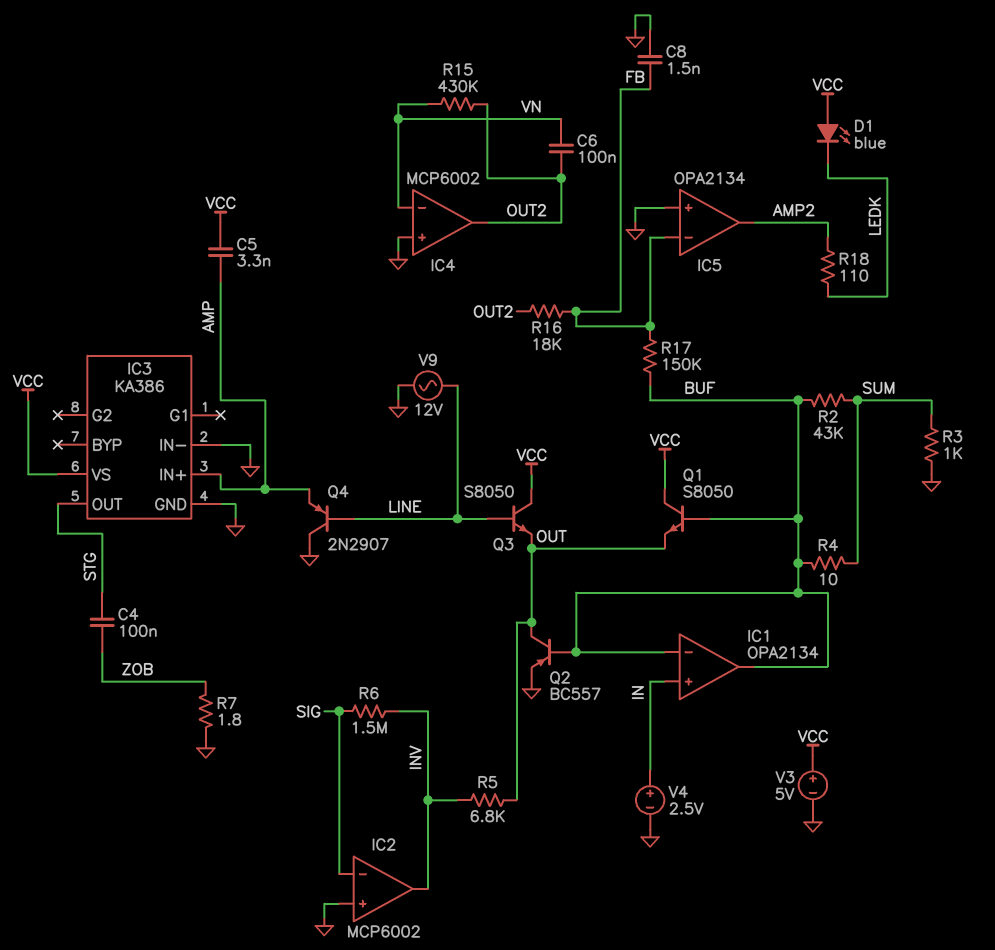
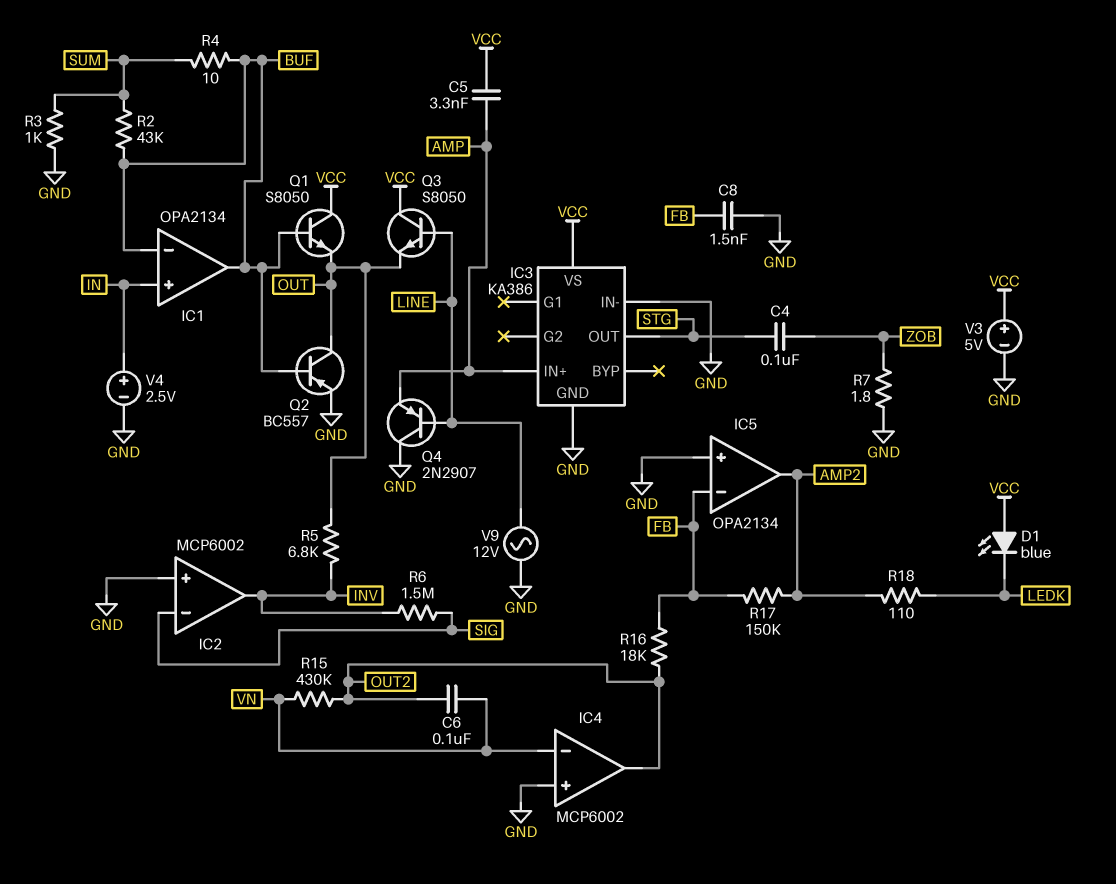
R17: 150k (BUF, FB) -> 150k (AMP2, FB)

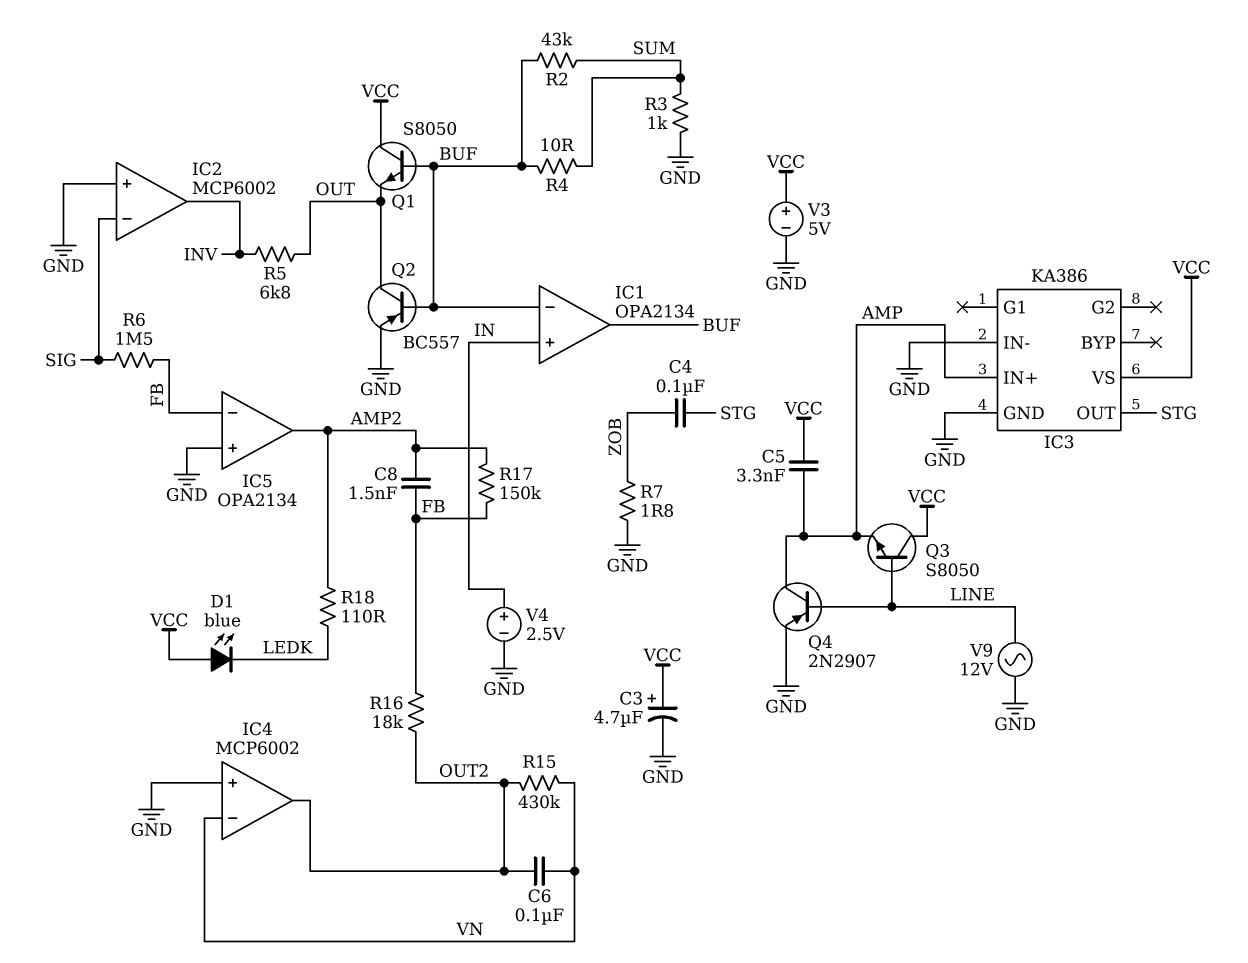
C3: none -> 4.7uF (plus VCC, minus GND)
C8: 1.5nF (FB, GND) -> 1.5nF (AMP2, FB)
Q3: NPN S8050 (B LINE, C VCC, E OUT) -> NPN S8050 (B LINE, C VCC, E AMP)
Q4: PNP 2N2907 (B LINE, C GND, E AMP) -> PNP 2N2907 (B LINE, C AMP, E GND)
R6: 1.5M (INV, SIG) -> 1.5M (FB, SIG)

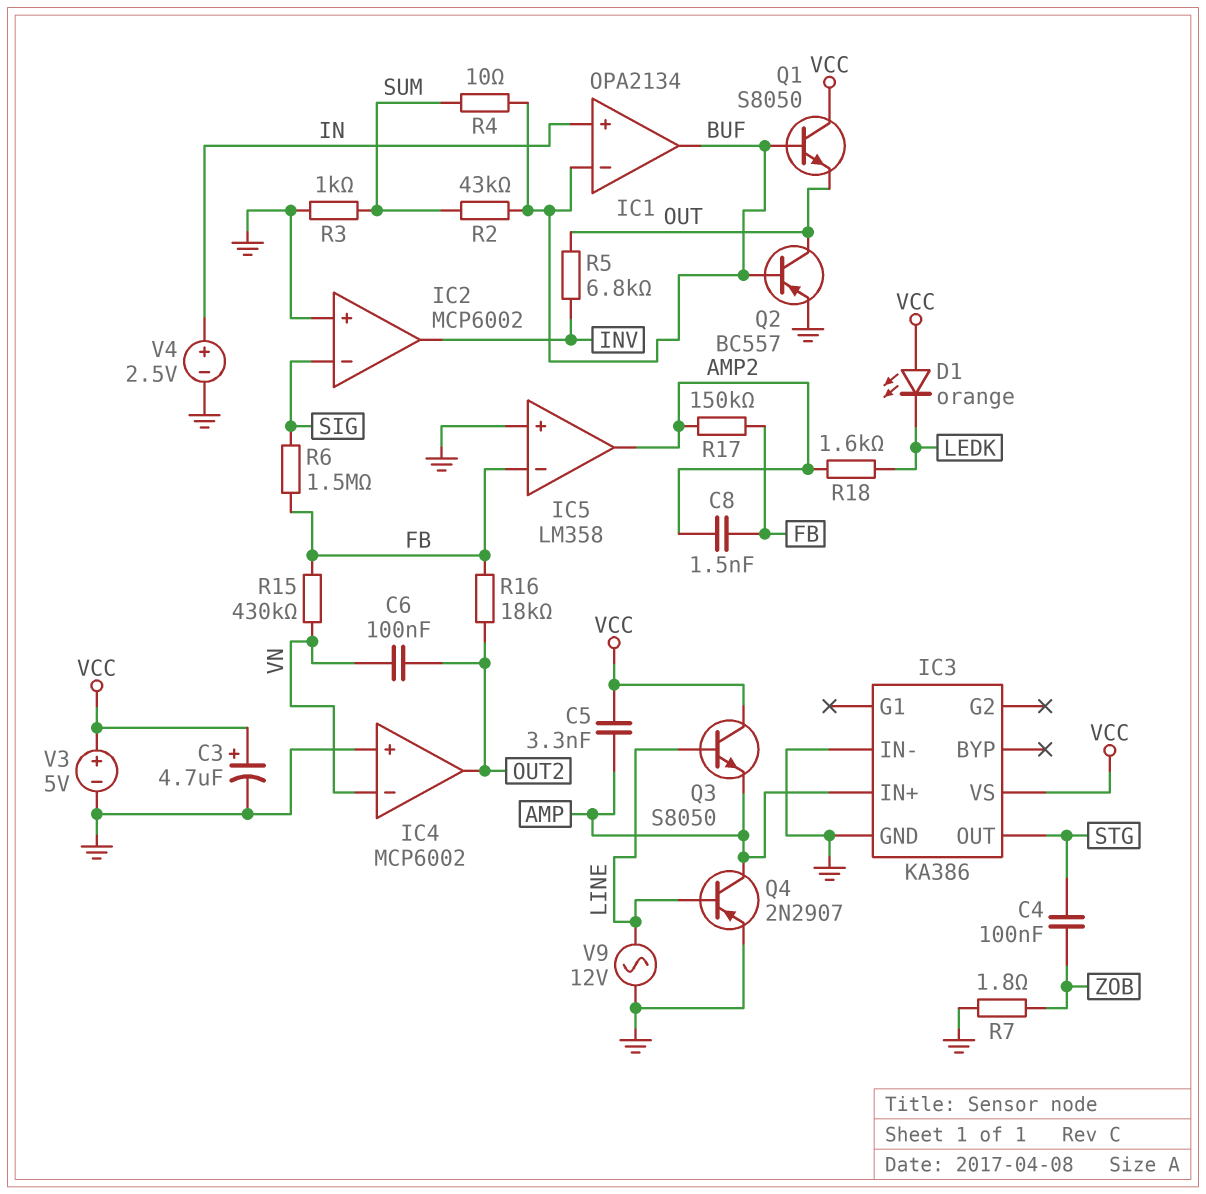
D1: LED blue (A VCC, K LEDK) -> LED orange (A VCC, K LEDK)
IC5: OPA2134 -> LM358
R15: 430k (OUT2, VN) -> 430k (FB, VN)
R18: 110 (AMP2, LEDK) -> 1.6k (AMP2, LEDK)

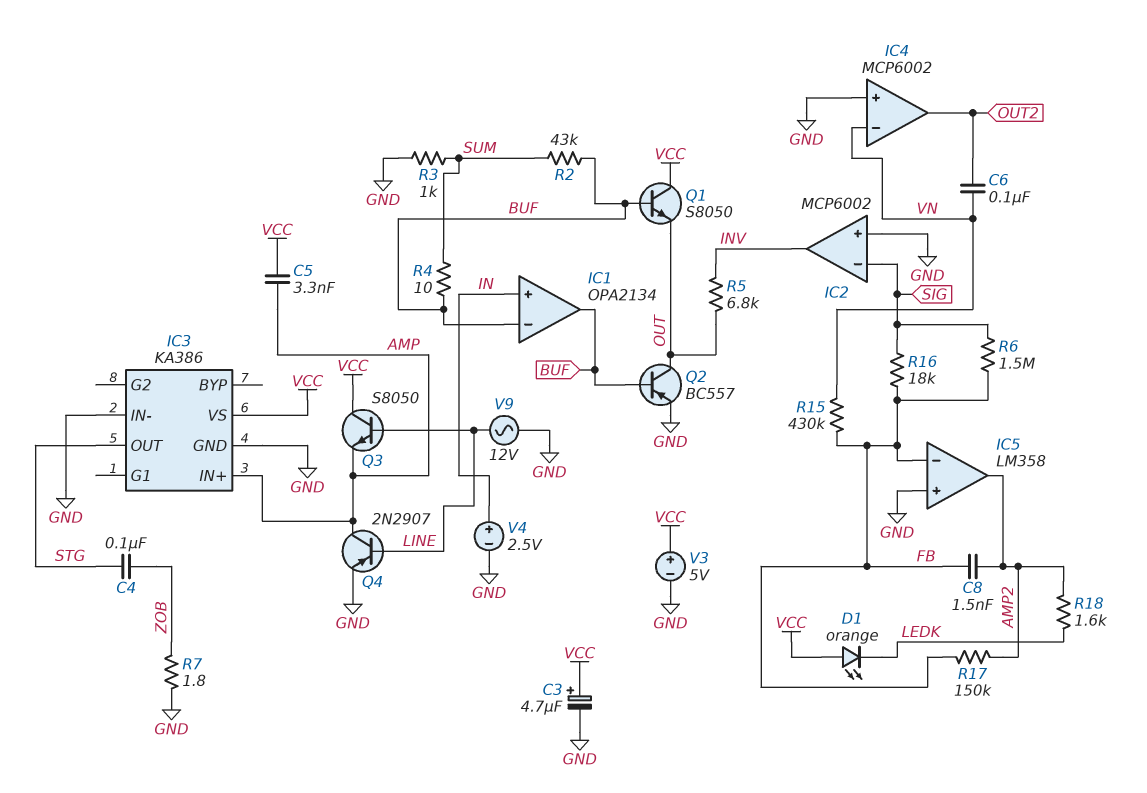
R16: 18k (FB, OUT2) -> 18k (FB, SIG)

